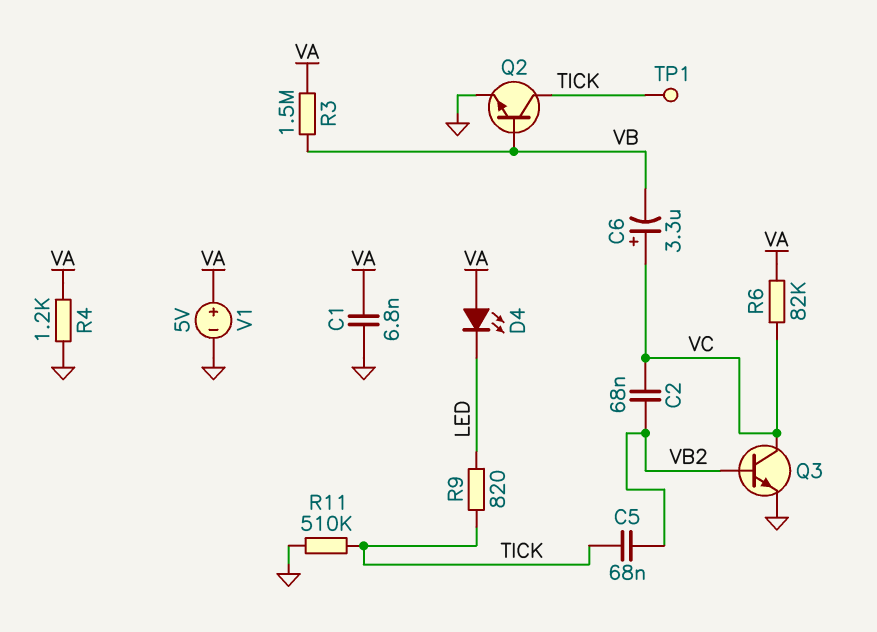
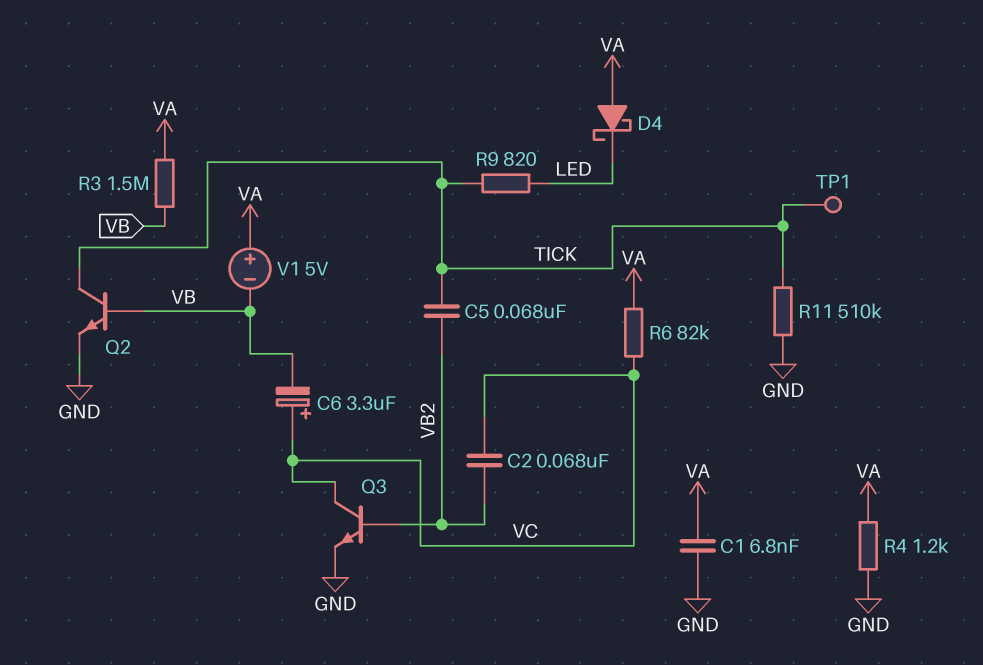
D4: LED (A VA, K LED) -> schottky (A VA, K LED)
V1: 5V (plus VA, minus GND) -> 5V (plus VA, minus VB)

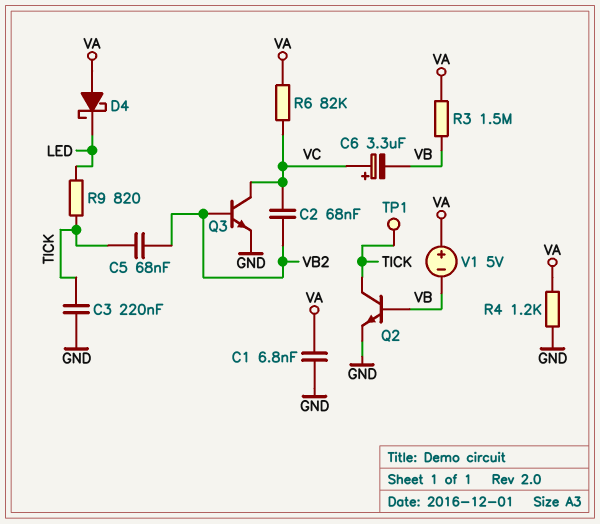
C3: none -> 220nF (GND, TICK)
R11: 510k (GND, TICK) -> none

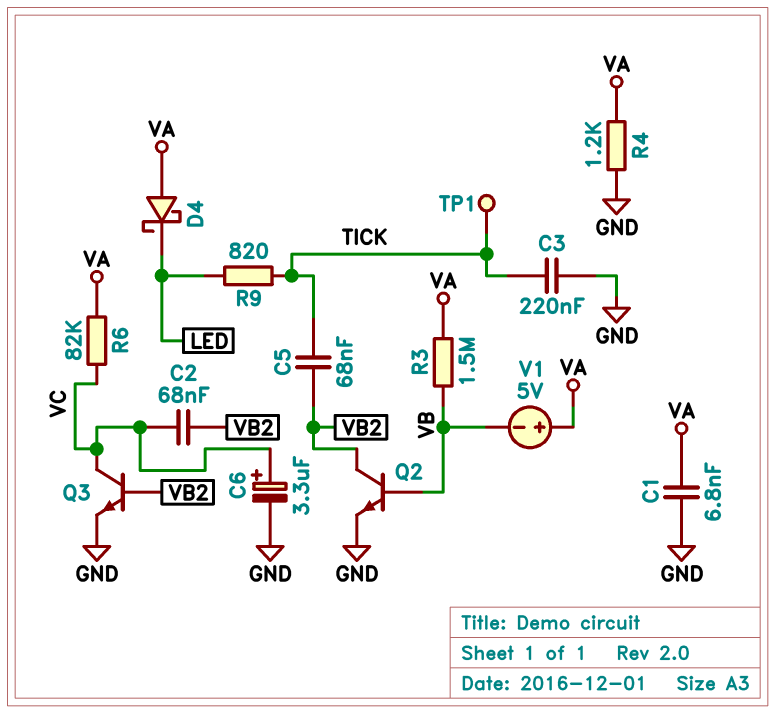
C6: 3.3uF (plus VC, minus VB) -> 3.3uF (plus VC, minus GND)
Q2: NPN (B VB, C TICK, E GND) -> NPN (B VB, C VB2, E GND)

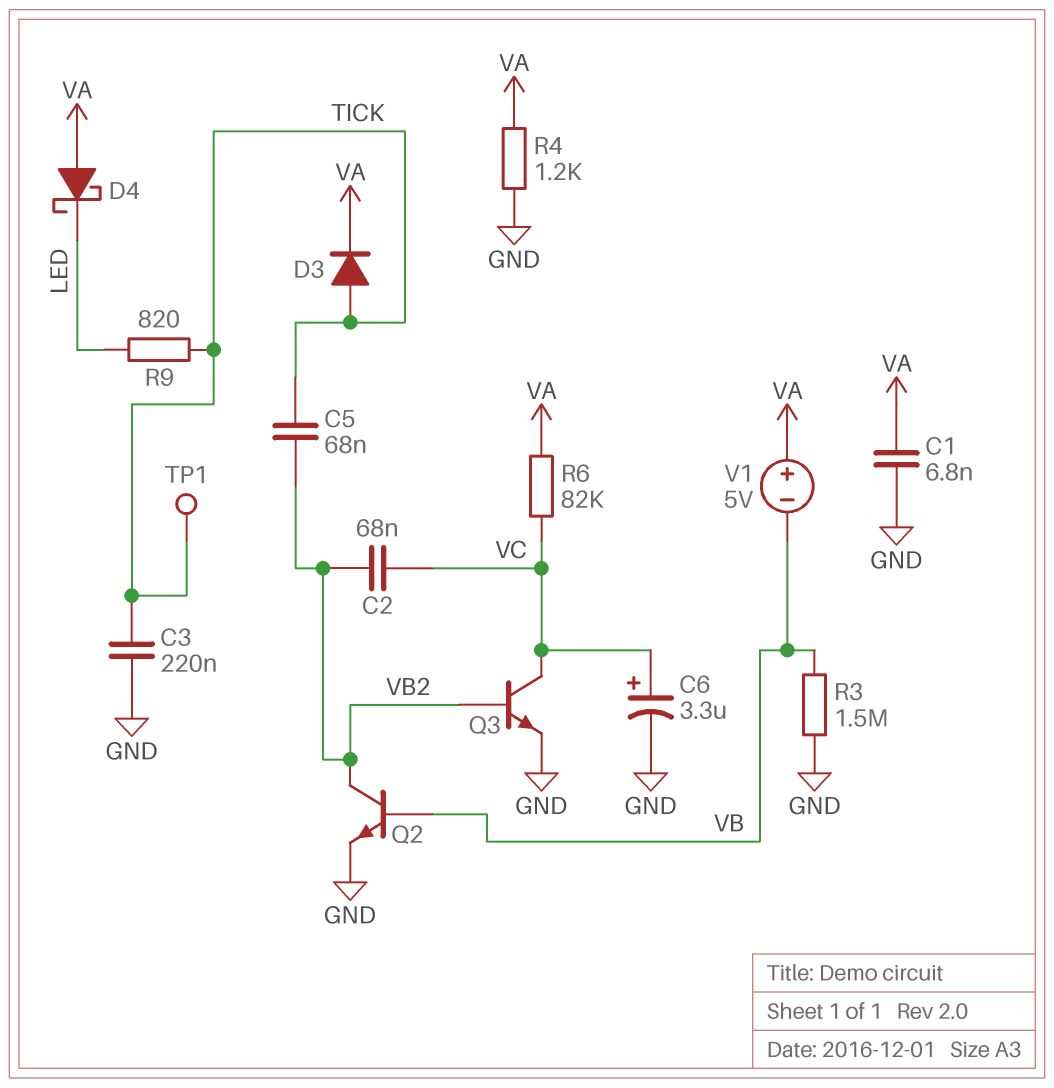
D3: none -> diode (A TICK, K VA)
R3: 1.5M (VA, VB) -> 1.5M (GND, VB)

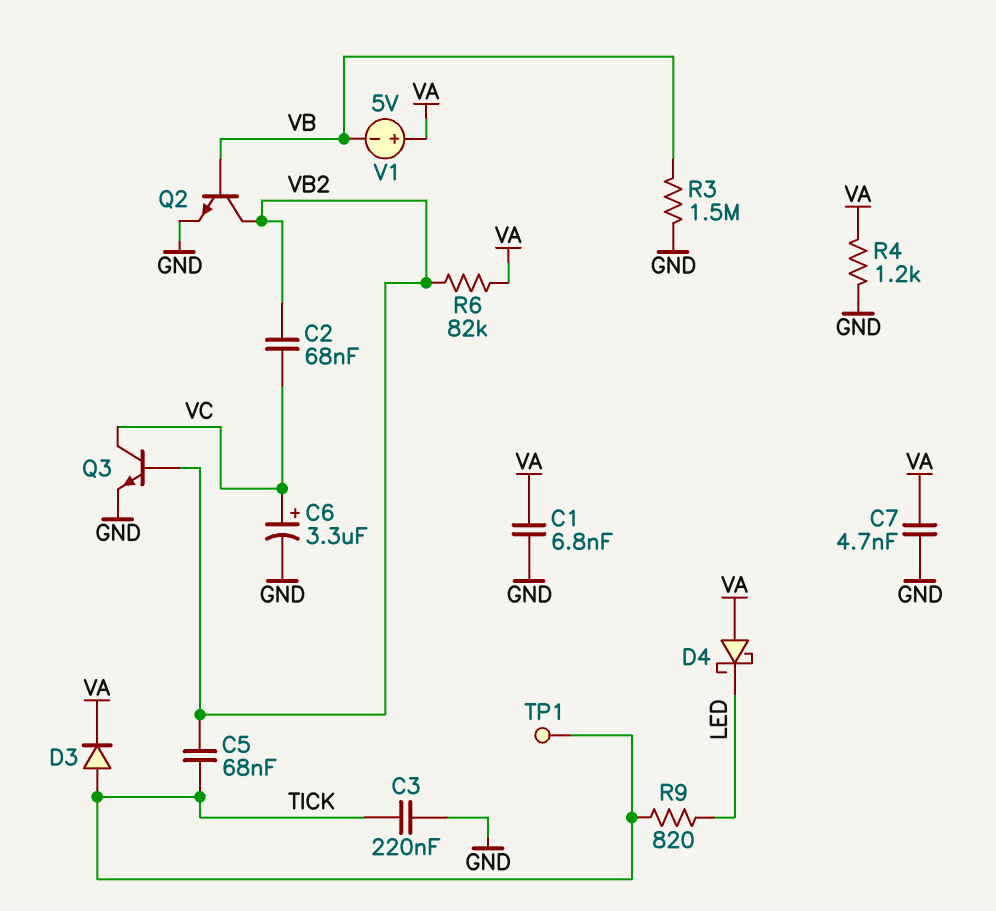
C7: none -> 4.7nF (GND, VA)
R6: 82k (VA, VC) -> 82k (VA, VB2)

